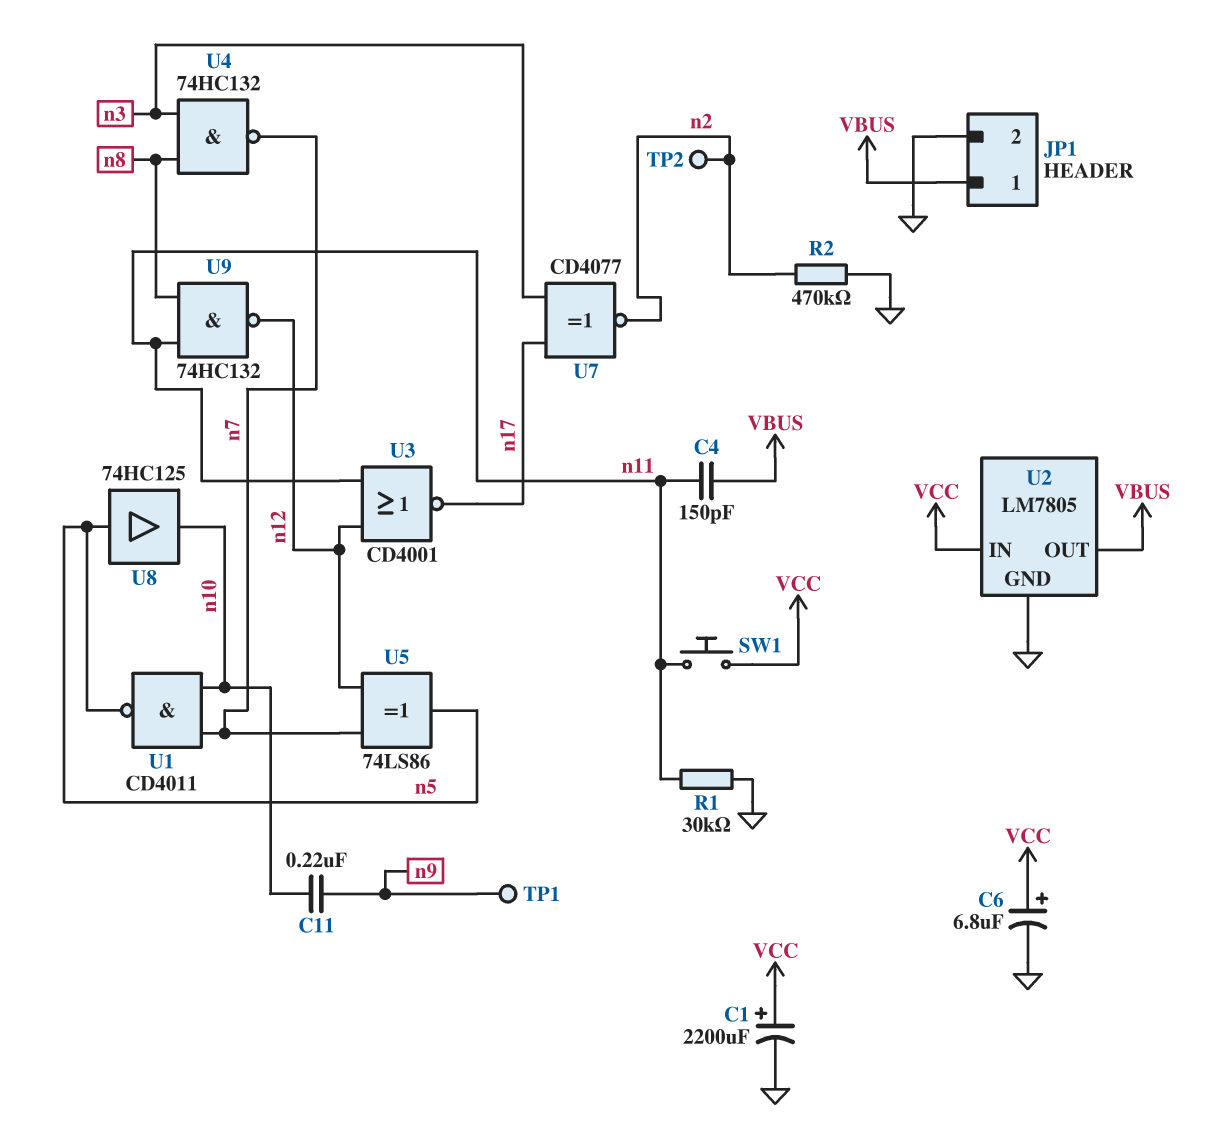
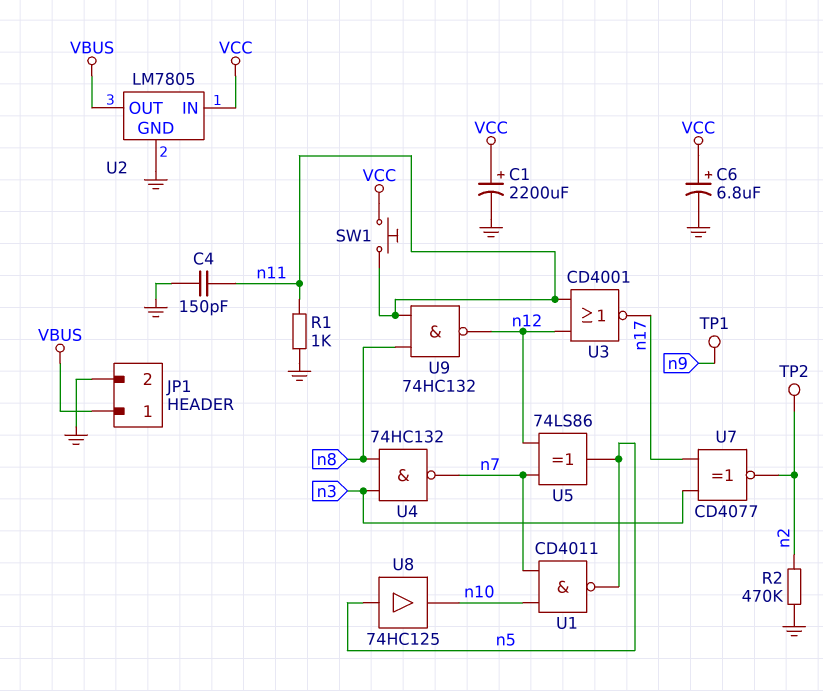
C4: 150pF (VBUS, n11) -> 150pF (GND, n11)
C11: 220nF (n9, n10) -> none
R1: 30k (GND, n11) -> 1k (GND, n11)

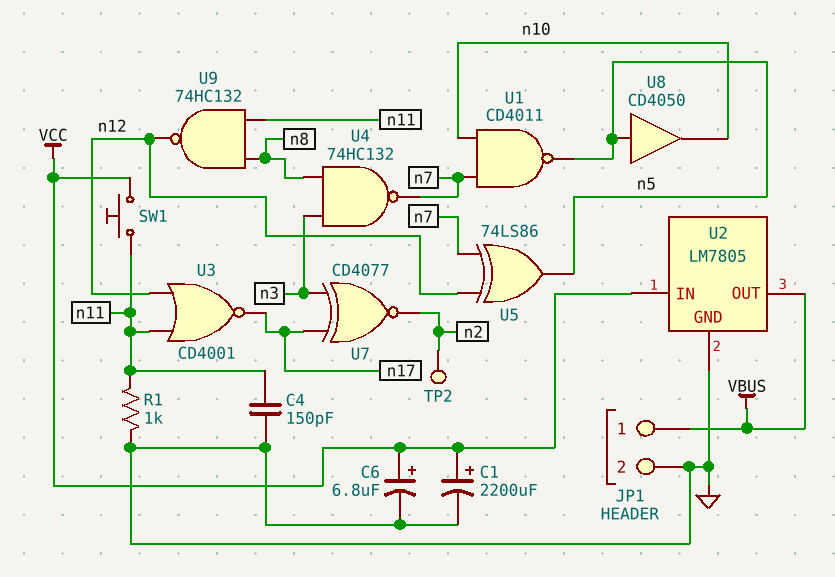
R2: 470k (GND, n2) -> none
TP1: test point (n9) -> none
U8: buffer 74HC125 (in n5, out n10) -> buffer CD4050 (in n5, out n10)

